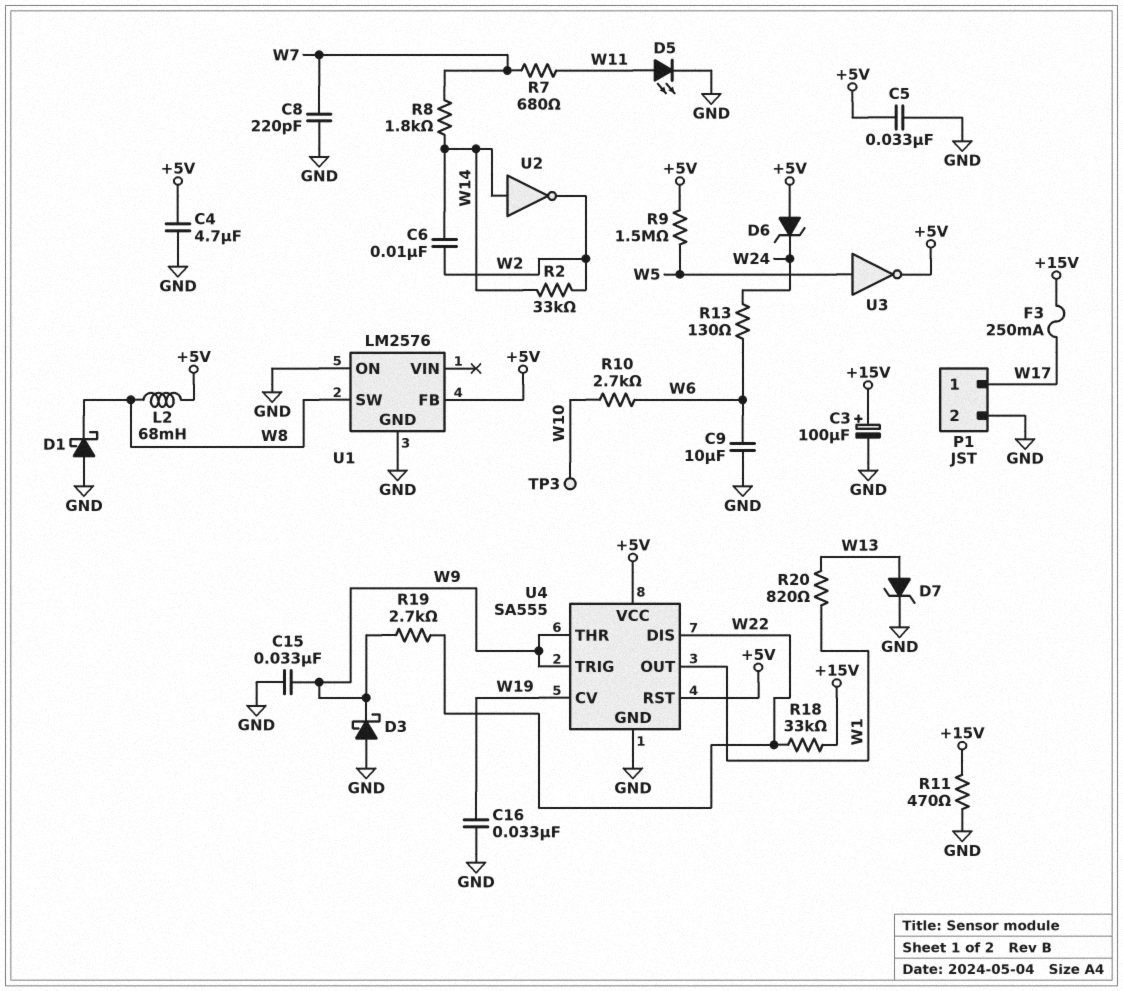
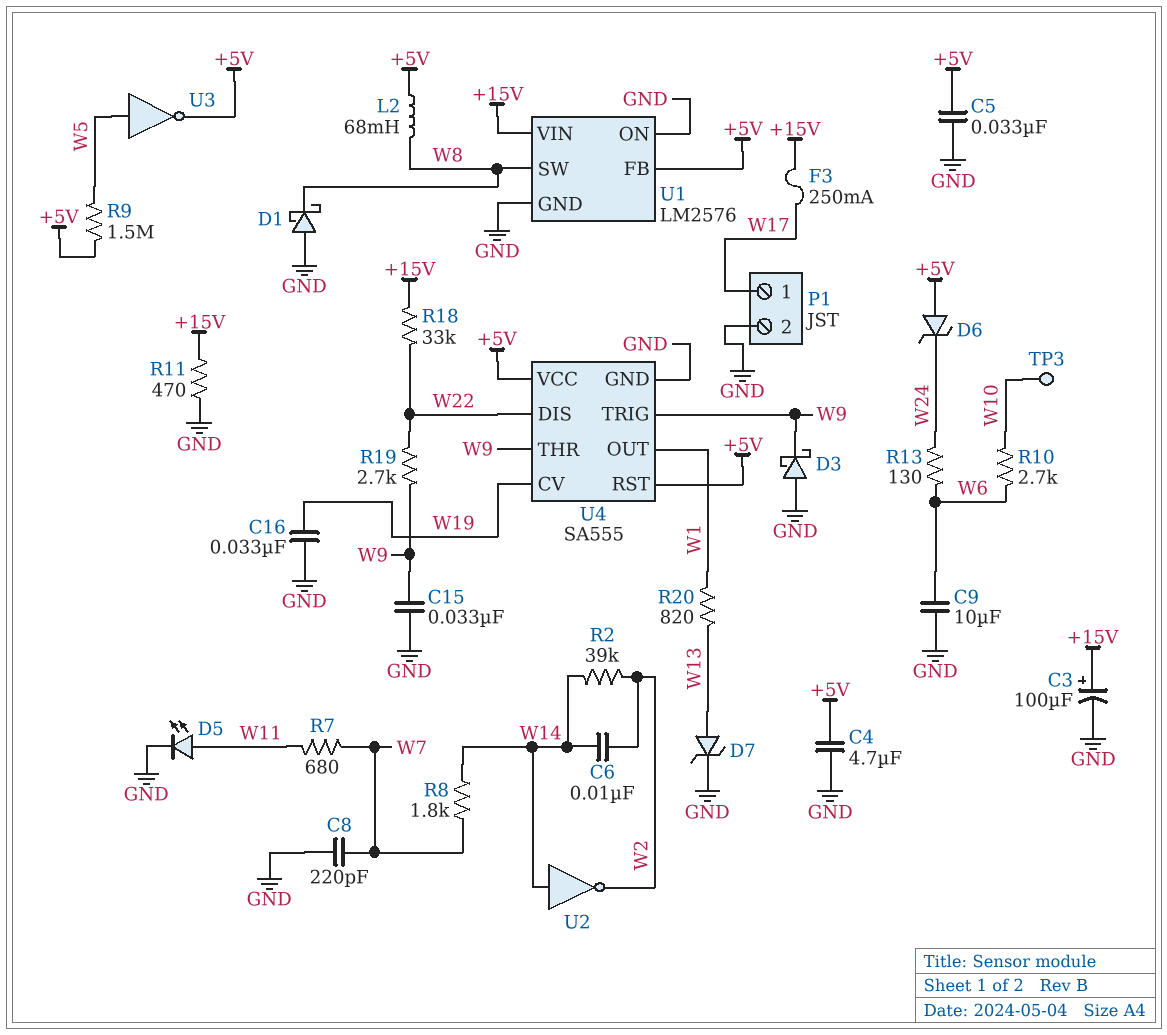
R2: 33k (W2, W14) -> 39k (W2, W14)
U1 pin VIN: none -> +15V

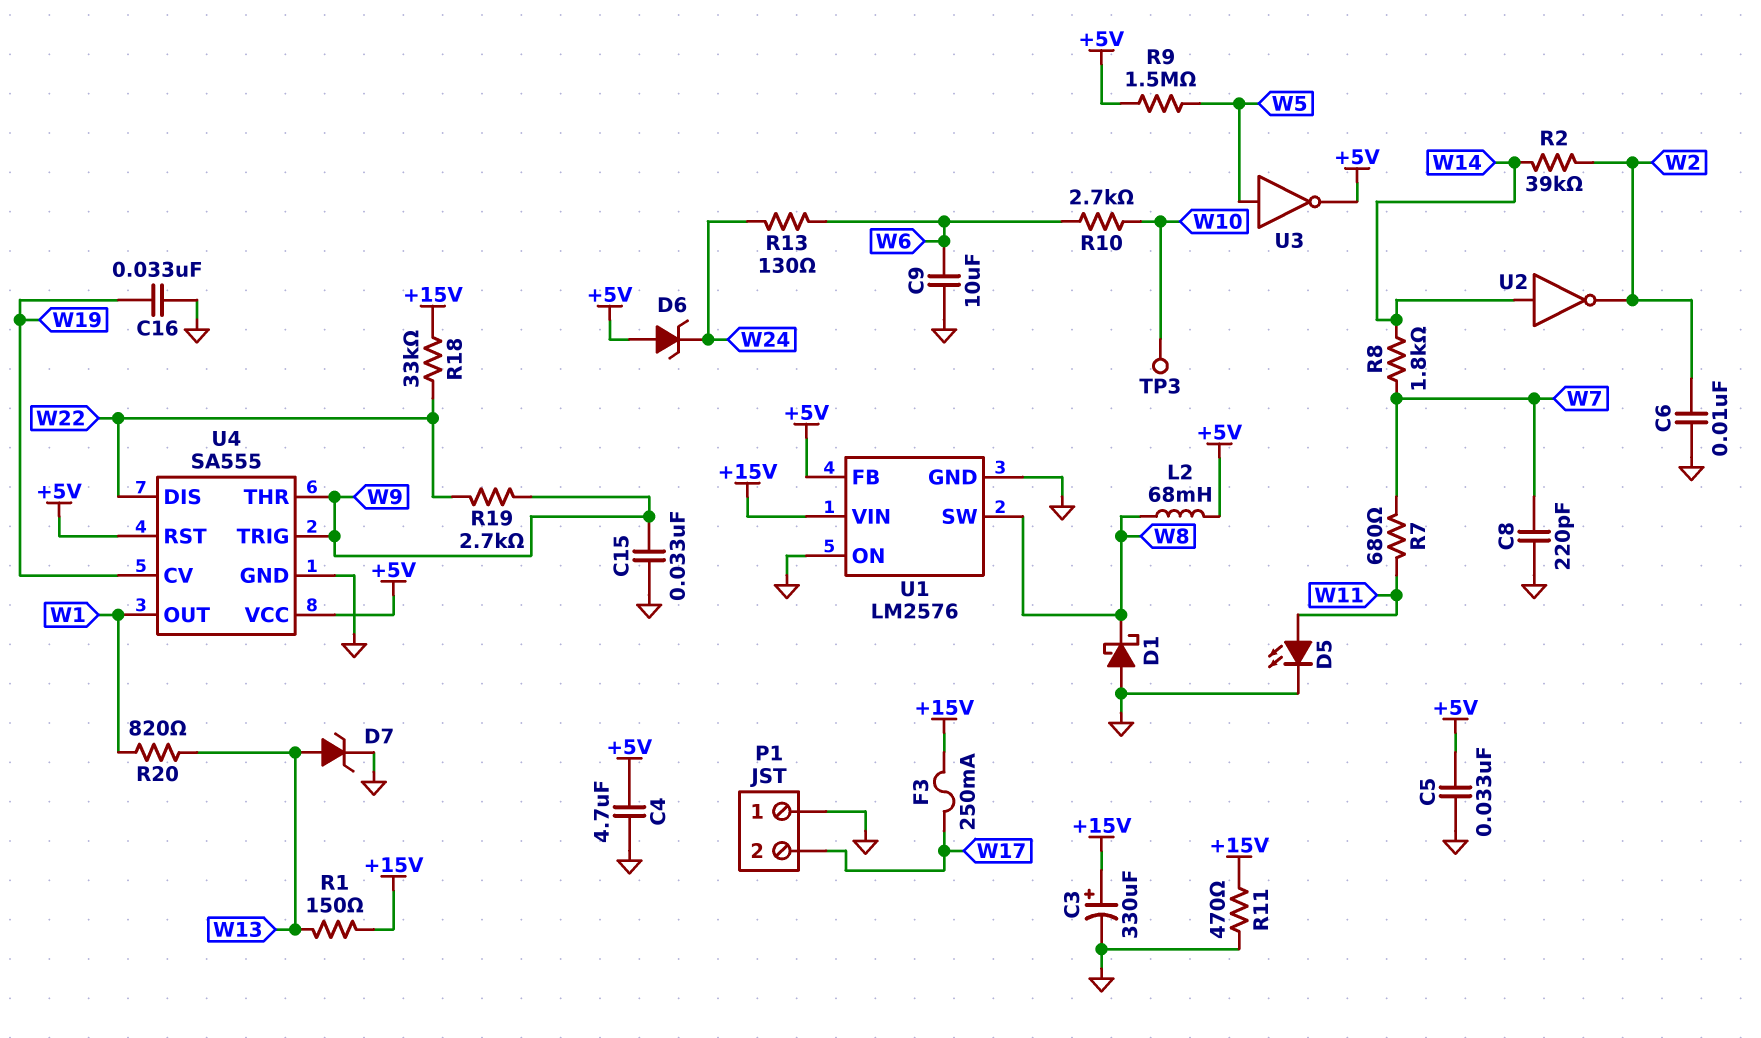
C3: 100uF (plus +15V, minus GND) -> 330uF (plus +15V, minus GND)
C6: 10nF (W2, W14) -> 10nF (GND, W2)
D3: schottky (A GND, K W9) -> none
P1 pin 1: W17 -> GND
P1 pin 2: GND -> W17
R1: none -> 150 (+15V, W13)

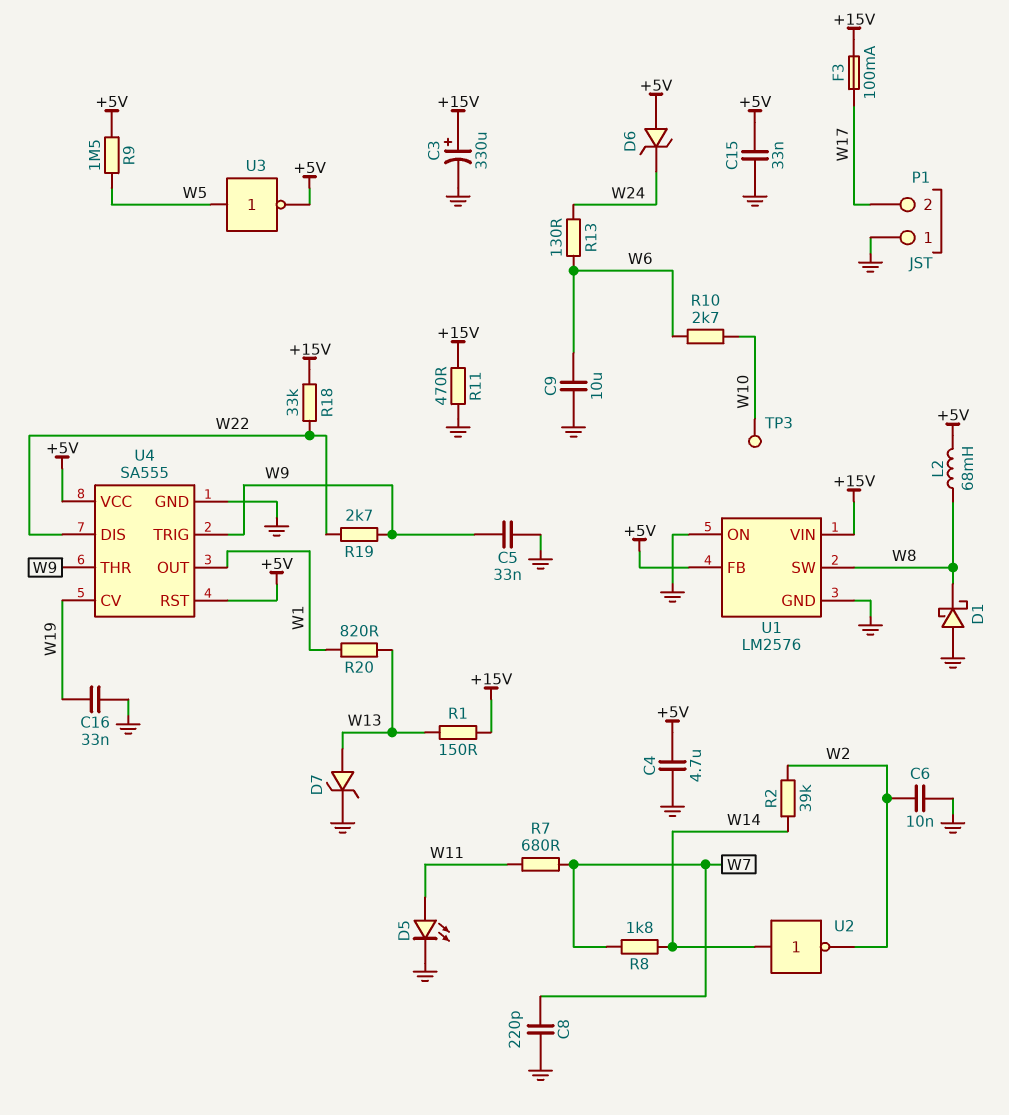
C5: 33nF (+5V, GND) -> 33nF (GND, W9)
C15: 33nF (GND, W9) -> 33nF (+5V, GND)
F3: 250mA (+15V, W17) -> 100mA (+15V, W17)

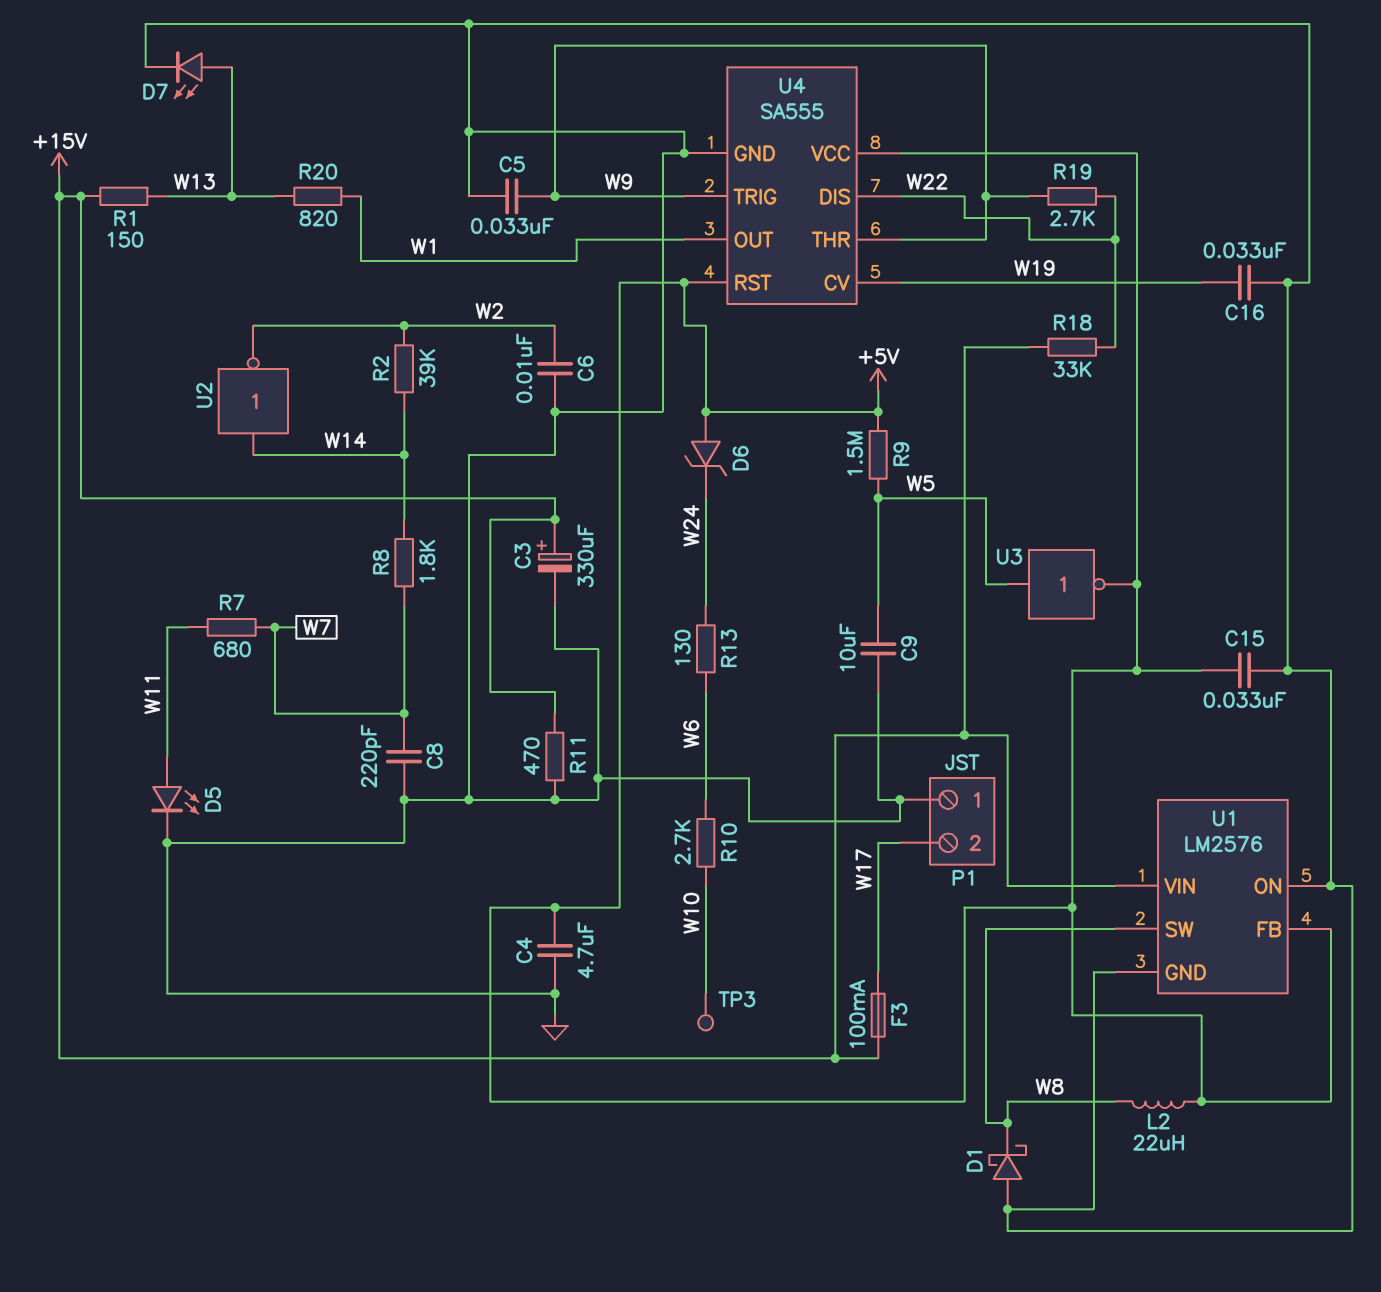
C9: 10uF (GND, W6) -> 10uF (GND, W5)
D7: zener (A W13, K GND) -> LED (A W13, K GND)
L2: 68mH (+5V, W8) -> 22uH (+5V, W8)

